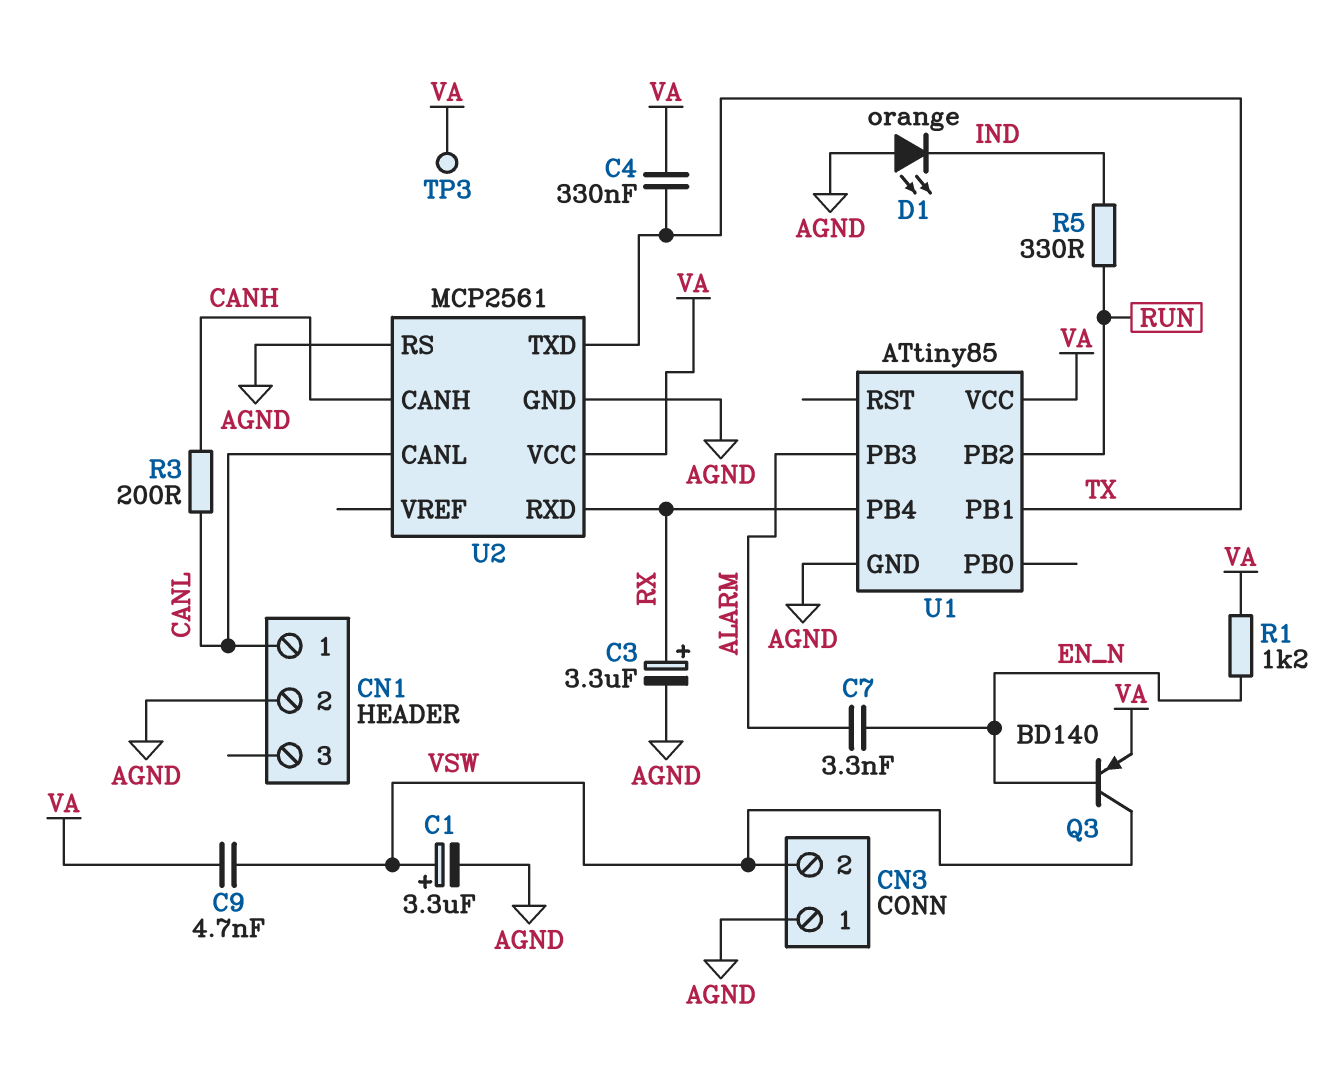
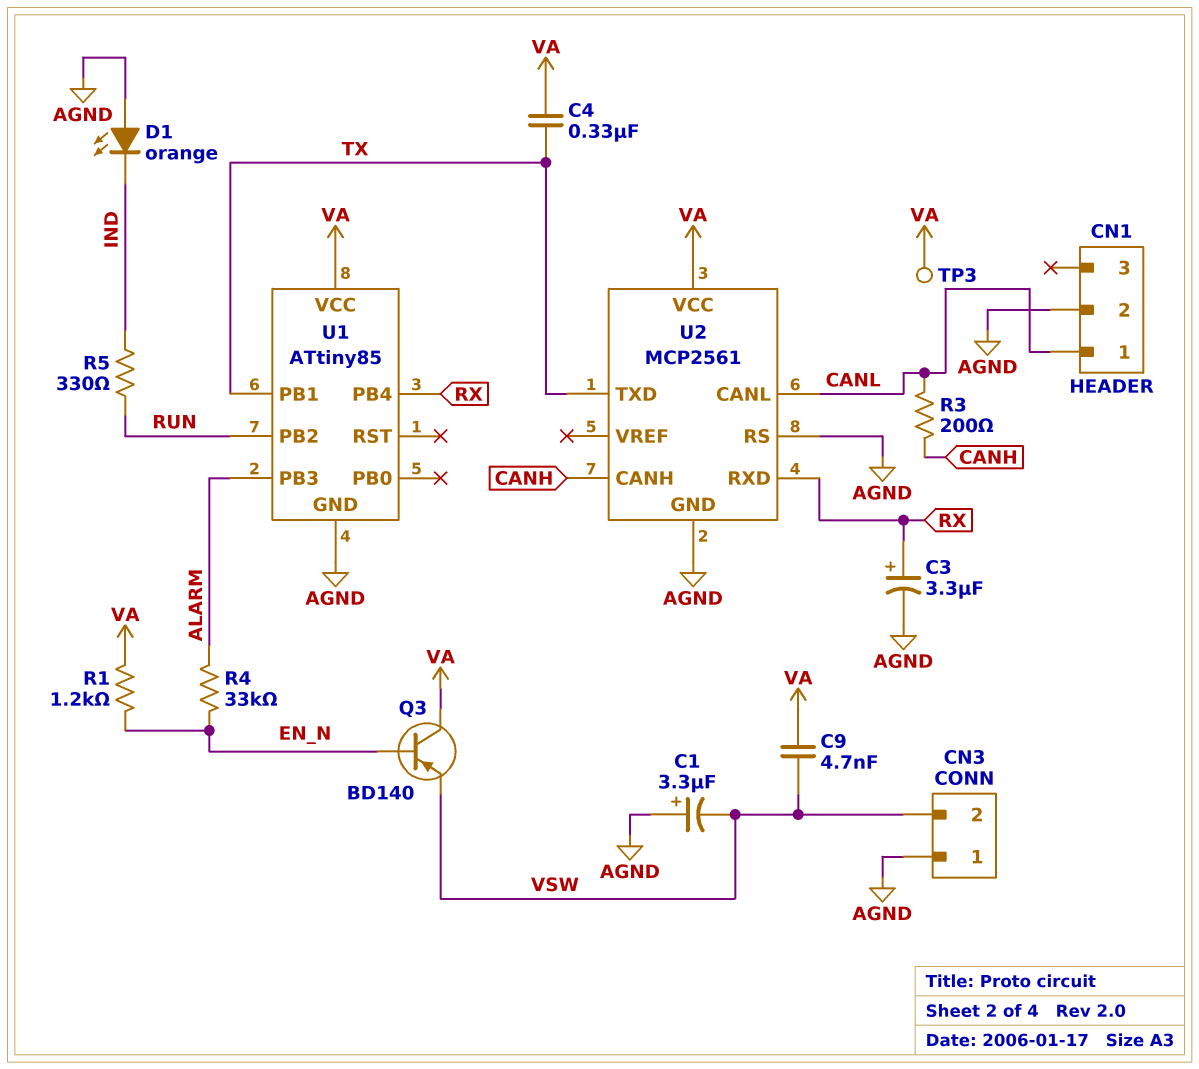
C1: 3.3uF (plus VSW, minus AGND) -> 3.3uF (plus AGND, minus VSW)
C7: 3.3nF (ALARM, EN_N) -> none
Q3: PNP BD140 (B EN_N, C VSW, E VA) -> PNP BD140 (B EN_N, C VA, E VSW)
R4: none -> 33k (ALARM, EN_N)

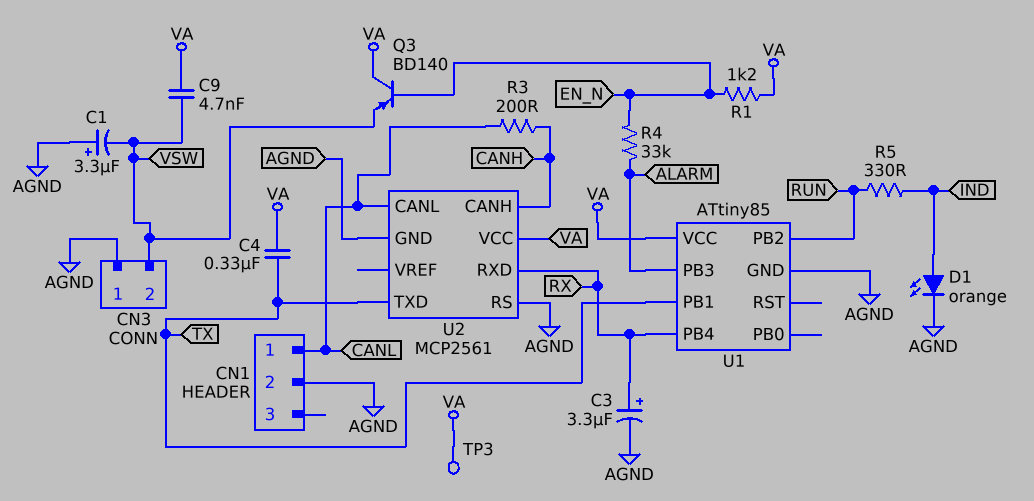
D1: LED orange (A AGND, K IND) -> LED orange (A IND, K AGND)

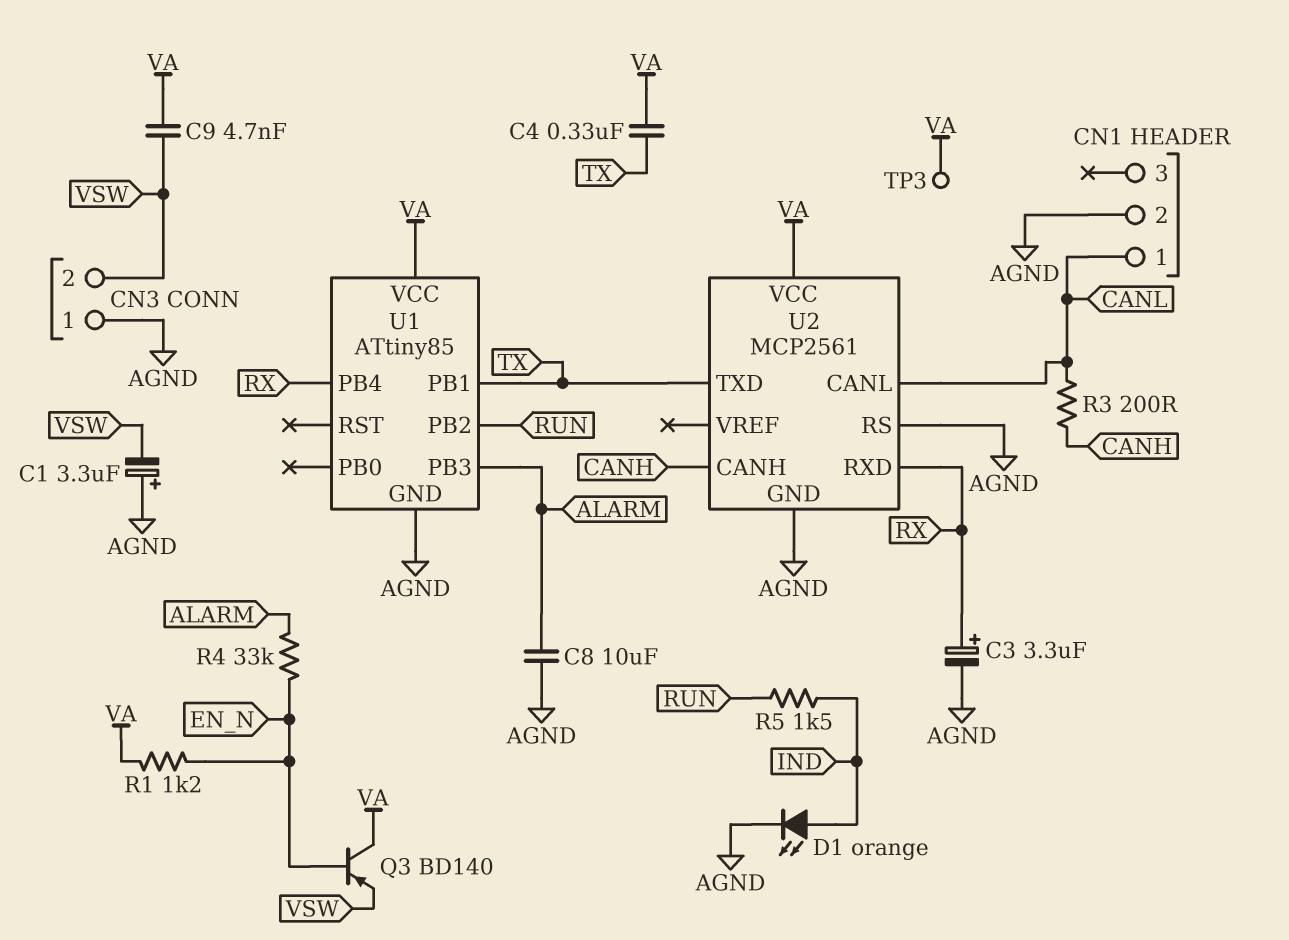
C8: none -> 10uF (AGND, ALARM)
R5: 330 (IND, RUN) -> 1.5k (IND, RUN)

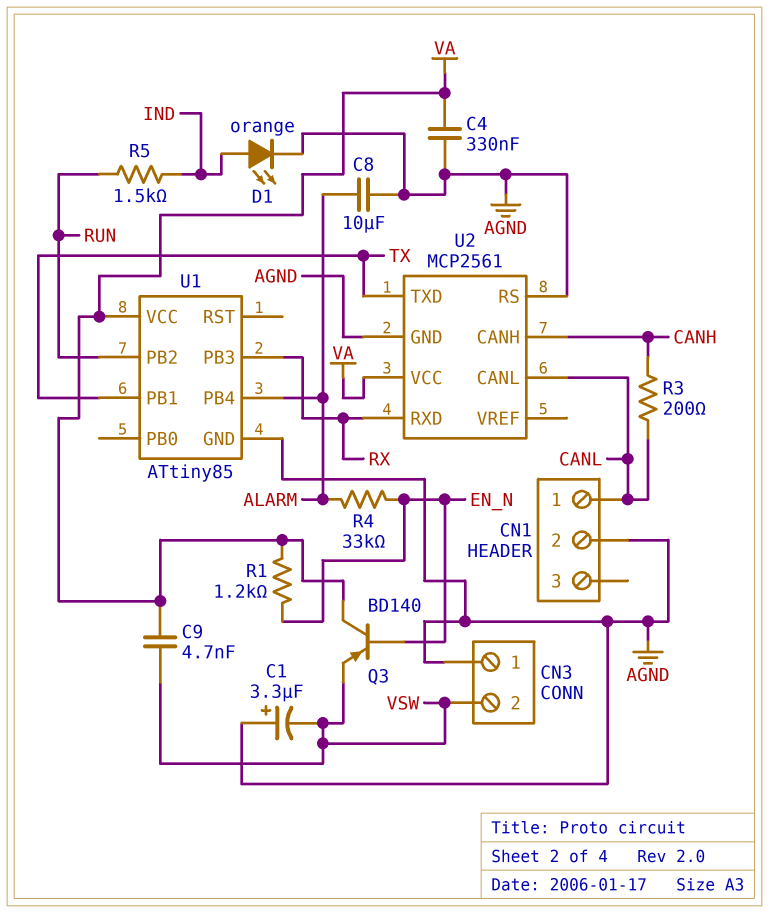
C3: 3.3uF (plus RX, minus AGND) -> none
C4: 330nF (TX, VA) -> 330nF (AGND, VA)
TP3: test point (VA) -> none
U1 pin PB3: ALARM -> RX
U1 pin PB4: RX -> ALARM

